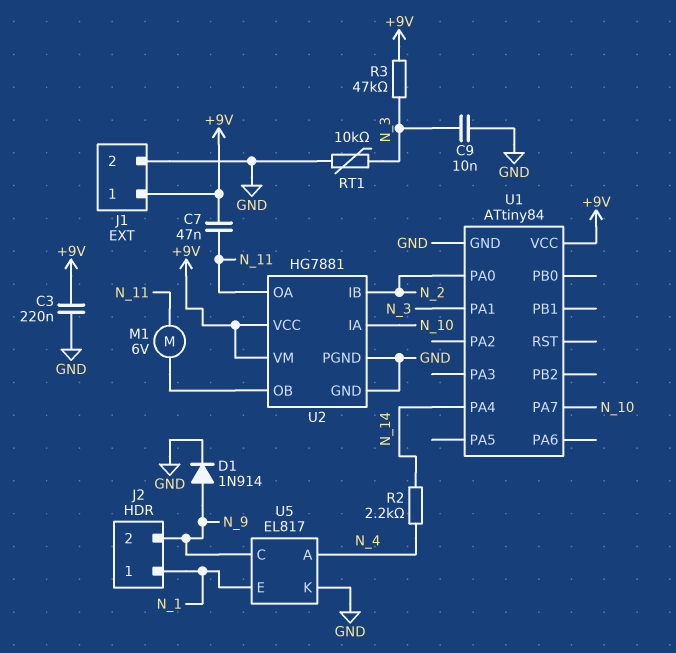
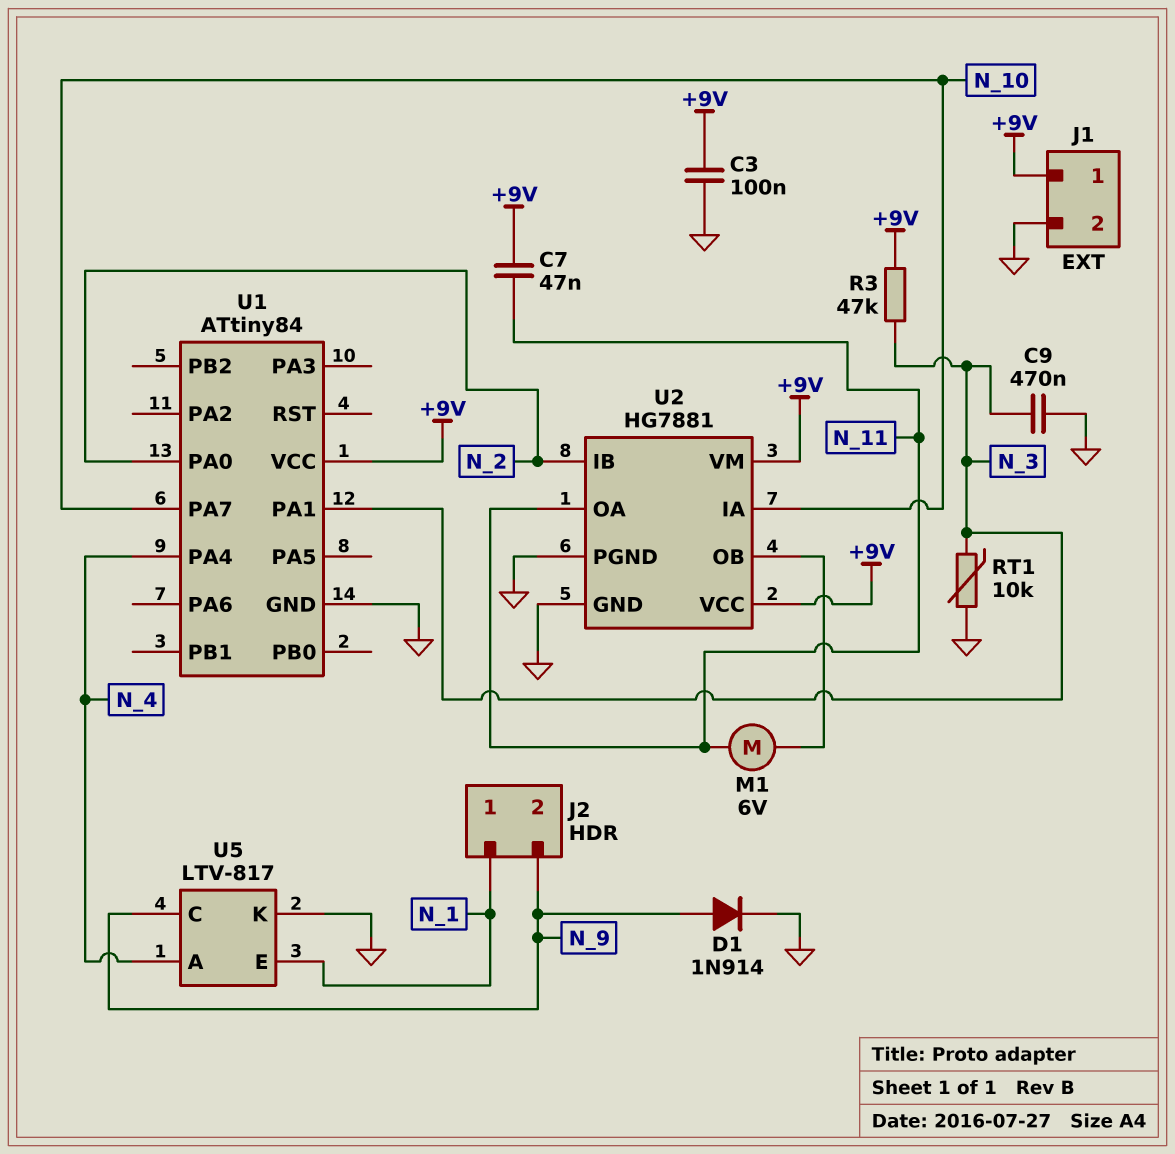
C3: 220nF (+9V, GND) -> 100nF (+9V, GND)
C9: 10nF (GND, N_3) -> 470nF (GND, N_3)
R2: 2.2k (N_4, N_14) -> none
U1 pin PA4: N_14 -> N_4
U5: EL817 -> LTV-817

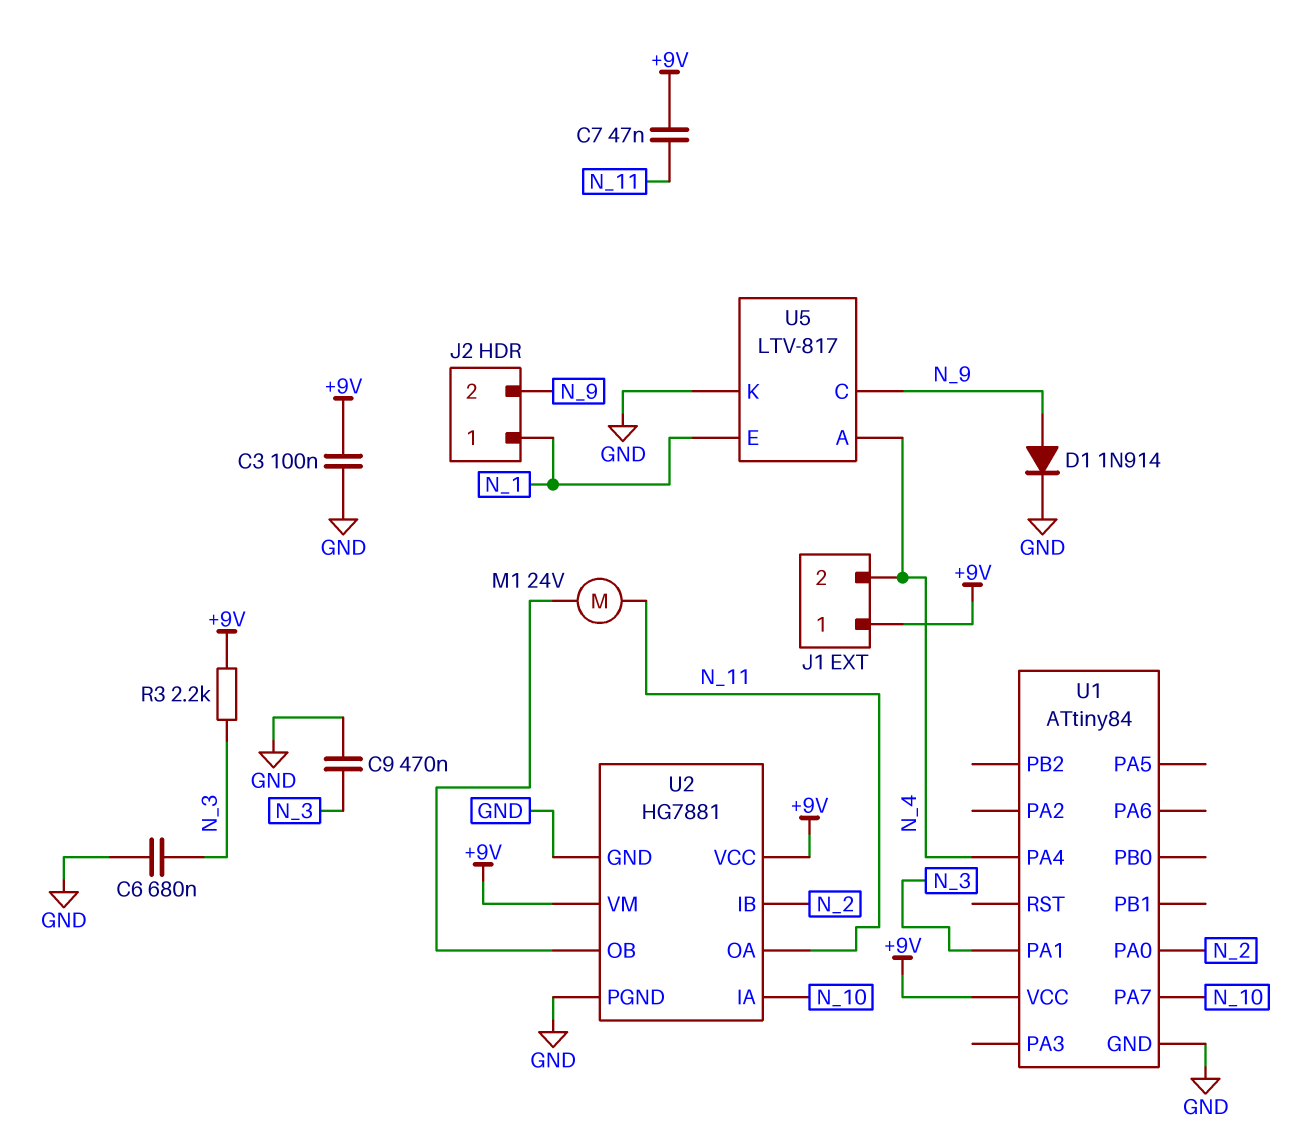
C6: none -> 680nF (GND, N_3)
J1 pin 2: GND -> N_4
M1: motor 6V (N_11, U2/OB) -> motor 24V (N_11, U2/OB)
R3: 47k (+9V, N_3) -> 2.2k (+9V, N_3)
RT1: 10k (GND, N_3) -> none

